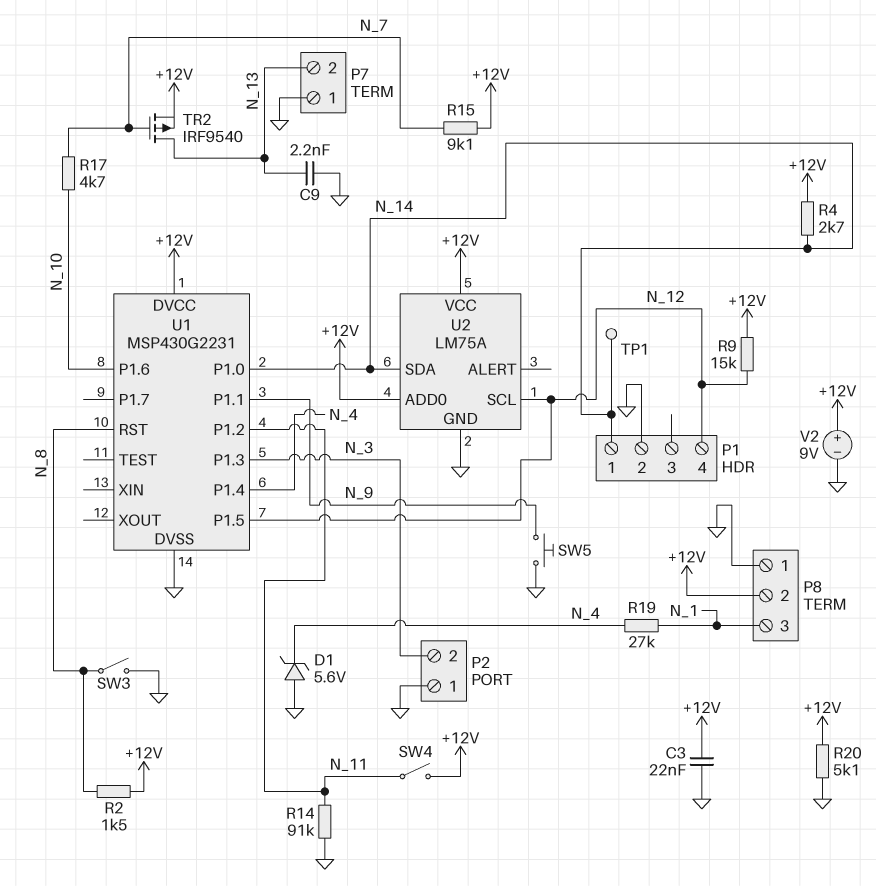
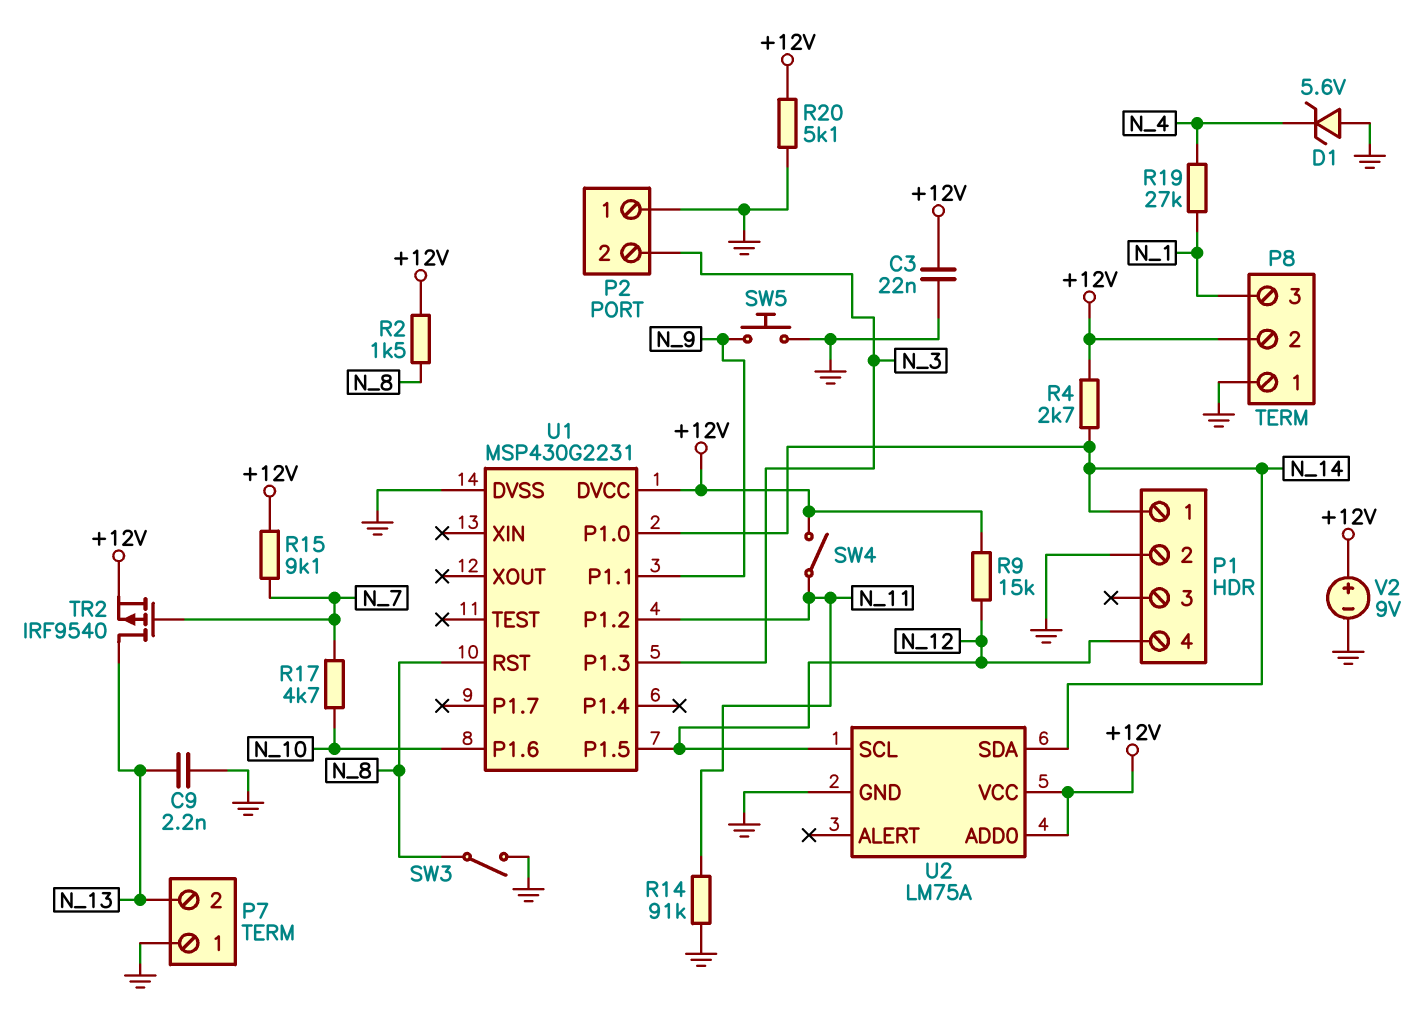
TP1: test point (N_14) -> none
U1 pin P1.4: N_4 -> none

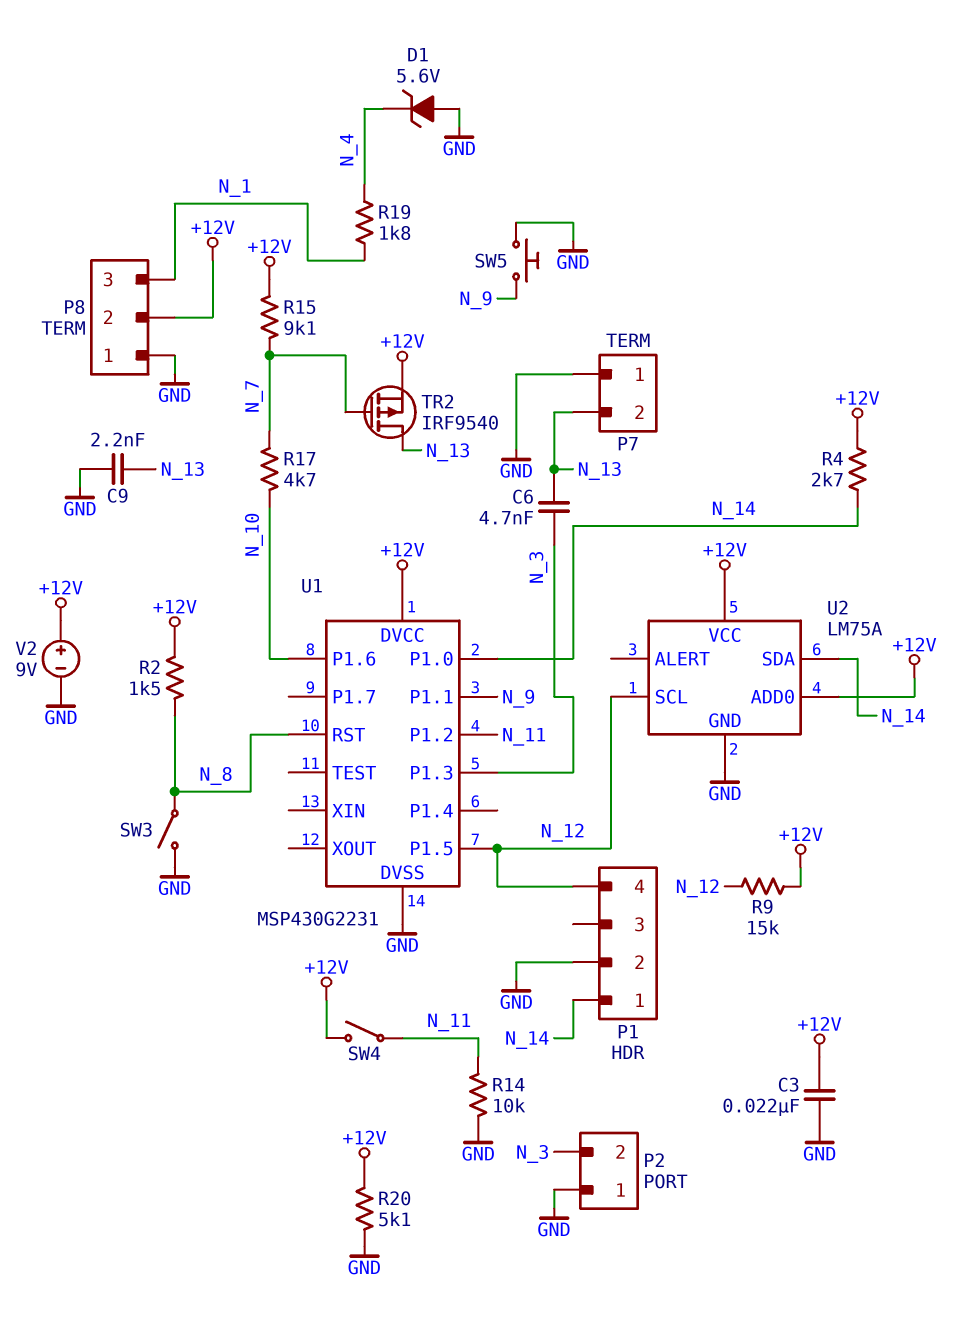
C6: none -> 4.7nF (N_3, N_13)
R14: 91k (GND, N_11) -> 10k (GND, N_11)
R19: 27k (N_1, N_4) -> 1.8k (N_1, N_4)

